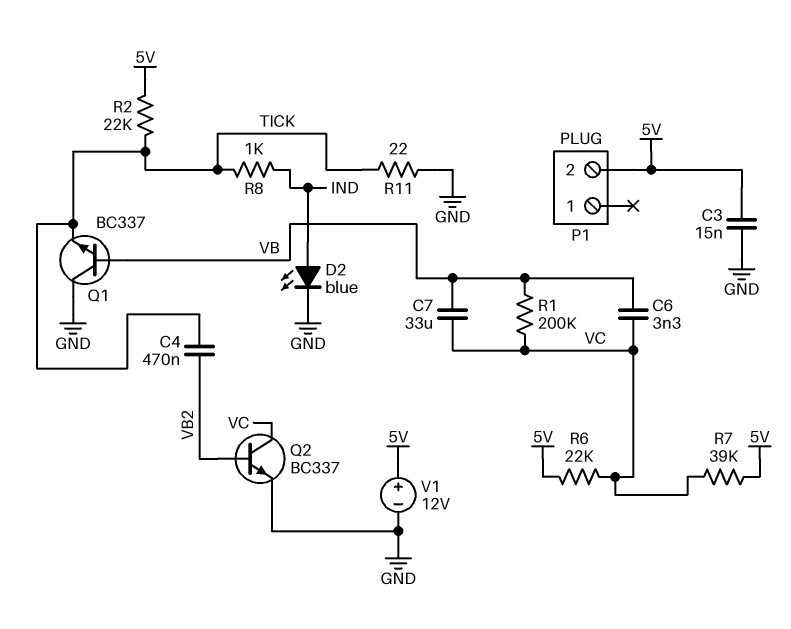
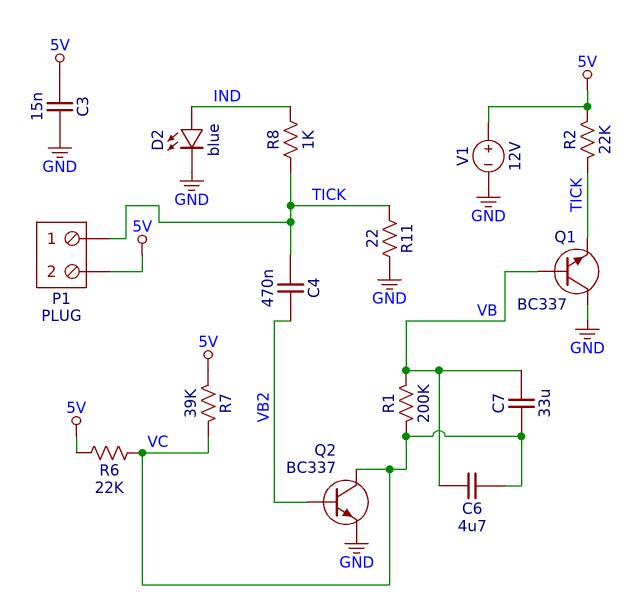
C6: 3.3nF (VB, VC) -> 4.7uF (VB, VC)
P1 pin 1: none -> TICK

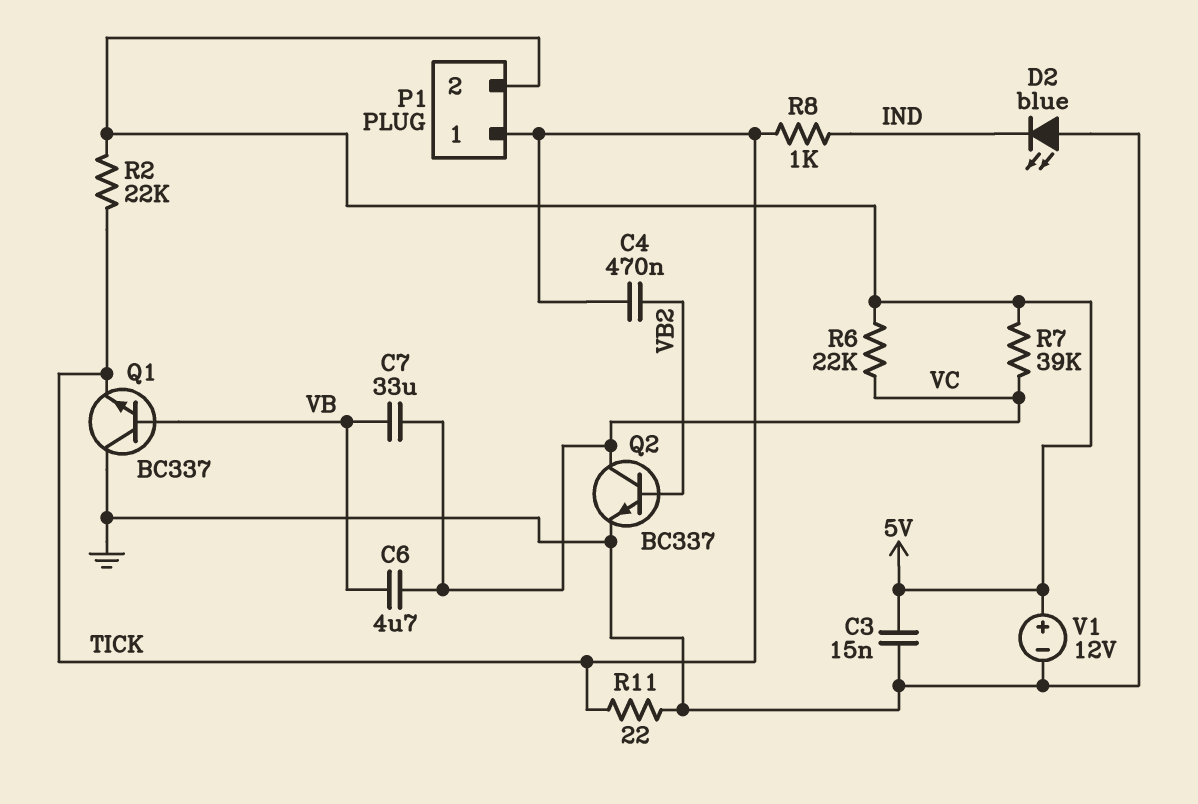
D2: LED blue (A IND, K GND) -> LED blue (A GND, K IND)
R1: 200k (VB, VC) -> none

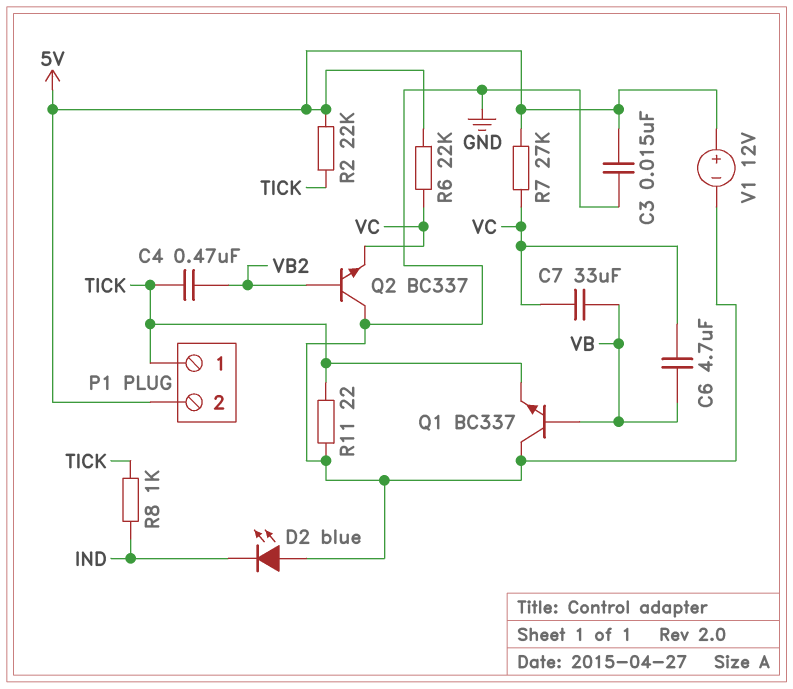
Q2: NPN BC337 (B VB2, C VC, E GND) -> NPN BC337 (B VB2, C GND, E VC)
R7: 39k (5V, VC) -> 27k (5V, VC)

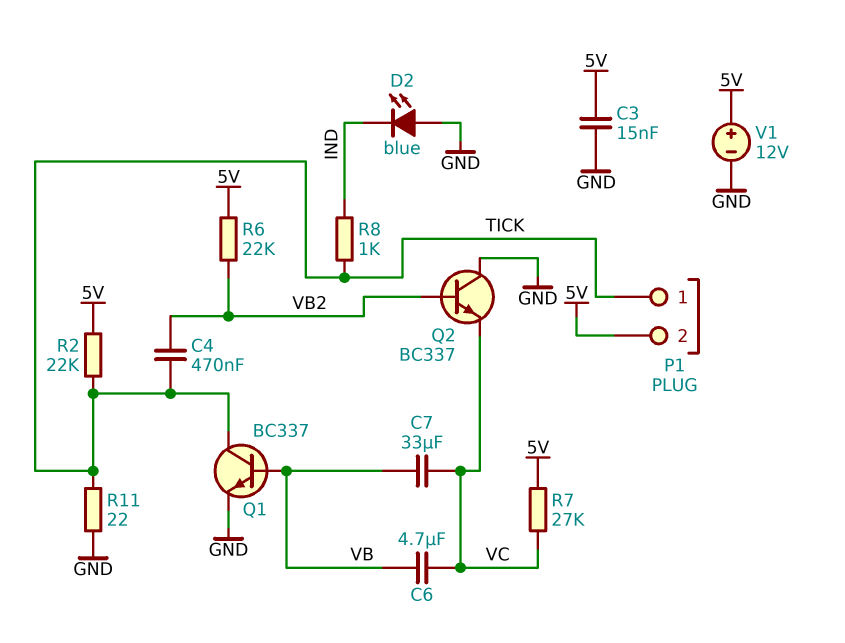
Q1: NPN BC337 (B VB, C GND, E TICK) -> NPN BC337 (B VB, C TICK, E GND)
R6: 22k (5V, VC) -> 22k (5V, VB2)

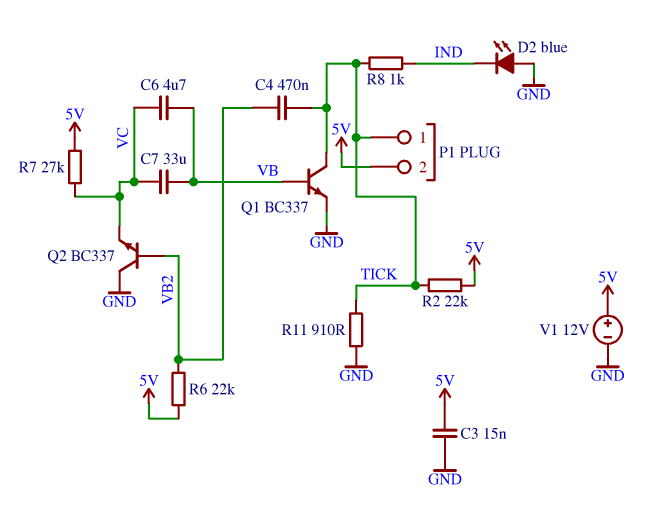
R11: 22 (GND, TICK) -> 910 (GND, TICK)

